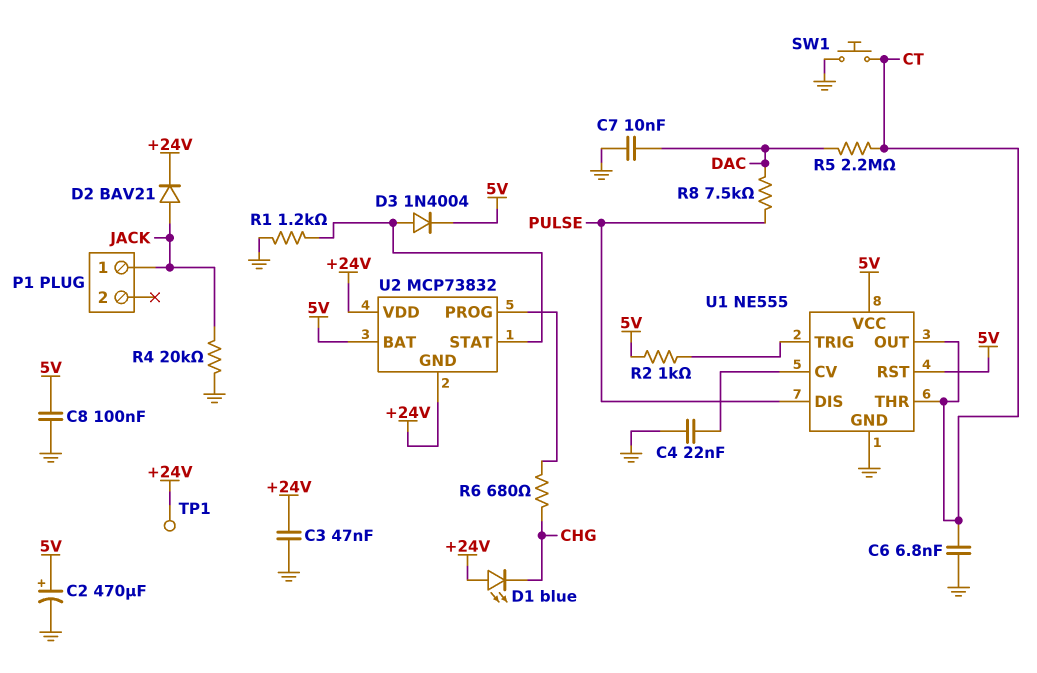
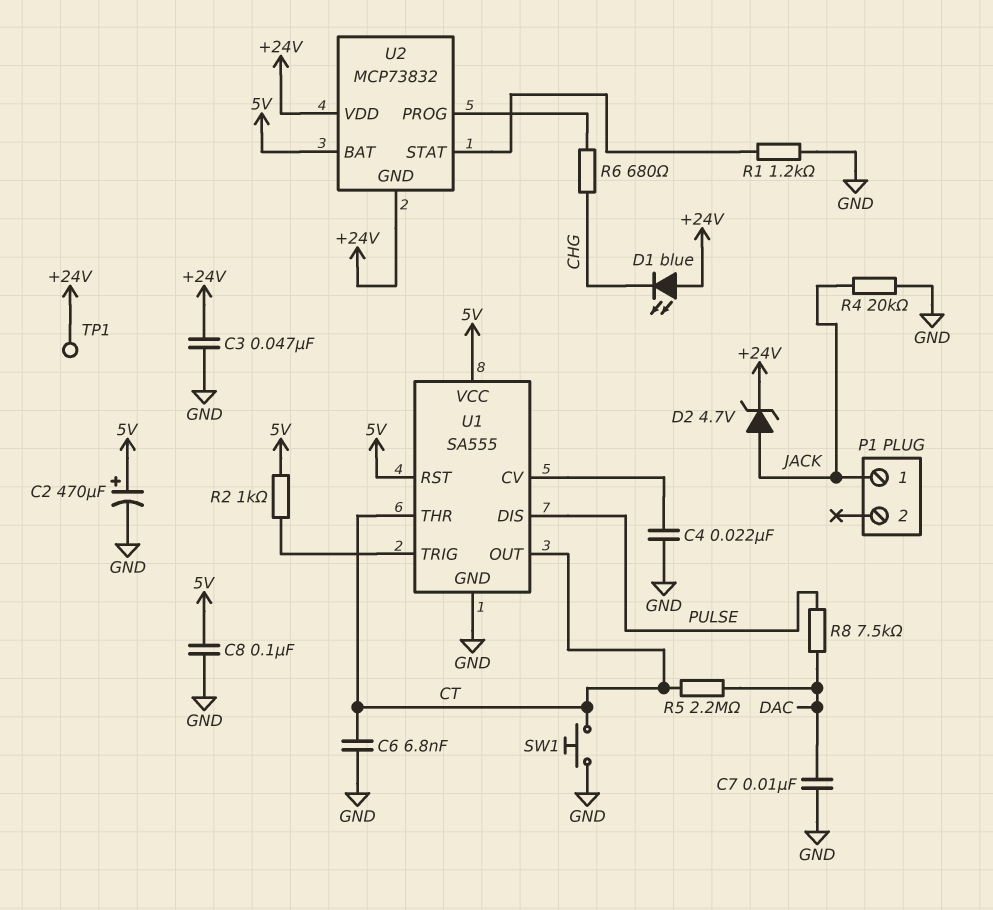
D2: diode BAV21 (A JACK, K +24V) -> zener 4.7V (A JACK, K +24V)
D3: diode 1N4004 (A U2/STAT, K 5V) -> none
U1: NE555 -> SA555

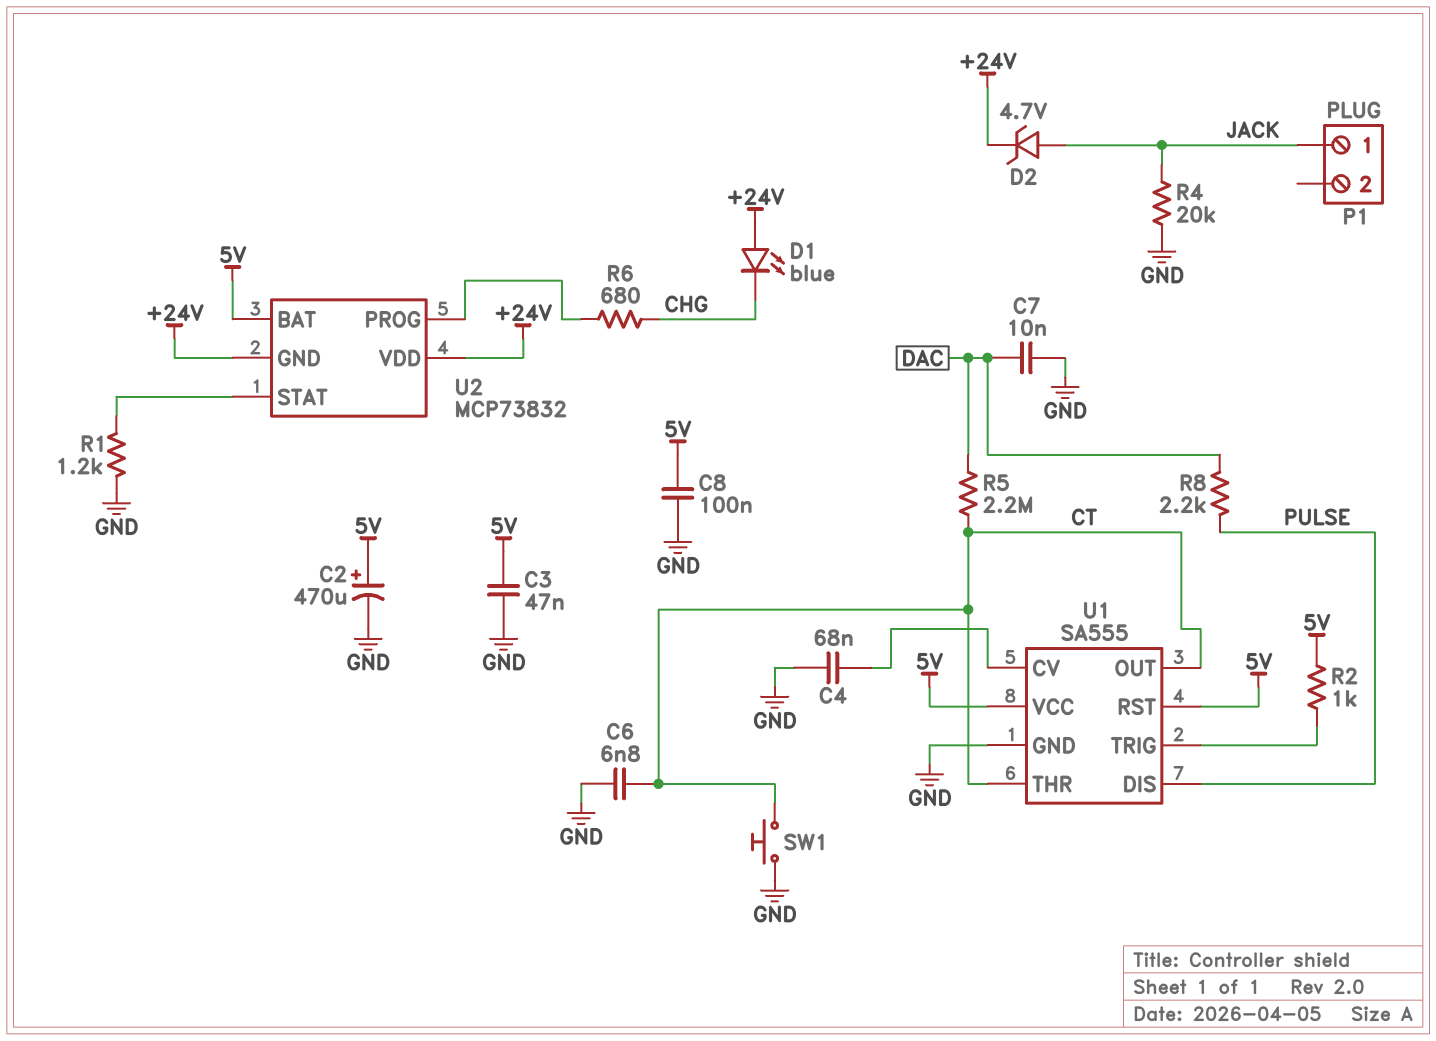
C3: 47nF (+24V, GND) -> 47nF (5V, GND)
C4: 22nF (GND, U1/CV) -> 68nF (GND, U1/CV)
R8: 7.5k (DAC, PULSE) -> 2.2k (DAC, PULSE)
TP1: test point (+24V) -> none

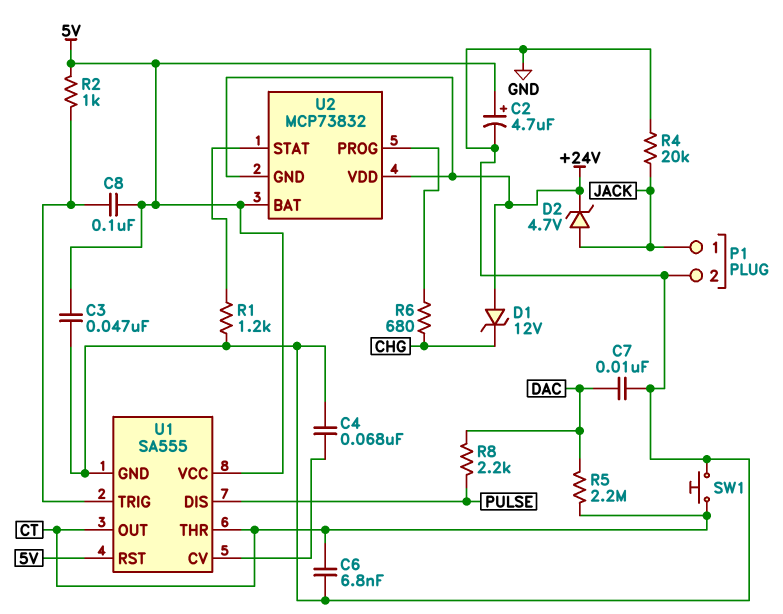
C2: 470uF (plus 5V, minus GND) -> 4.7uF (plus 5V, minus GND)
C8: 100nF (5V, GND) -> 100nF (5V, U1/TRIG)
D1: LED blue (A +24V, K CHG) -> zener 12V (A +24V, K CHG)
P1 pin 2: none -> GND

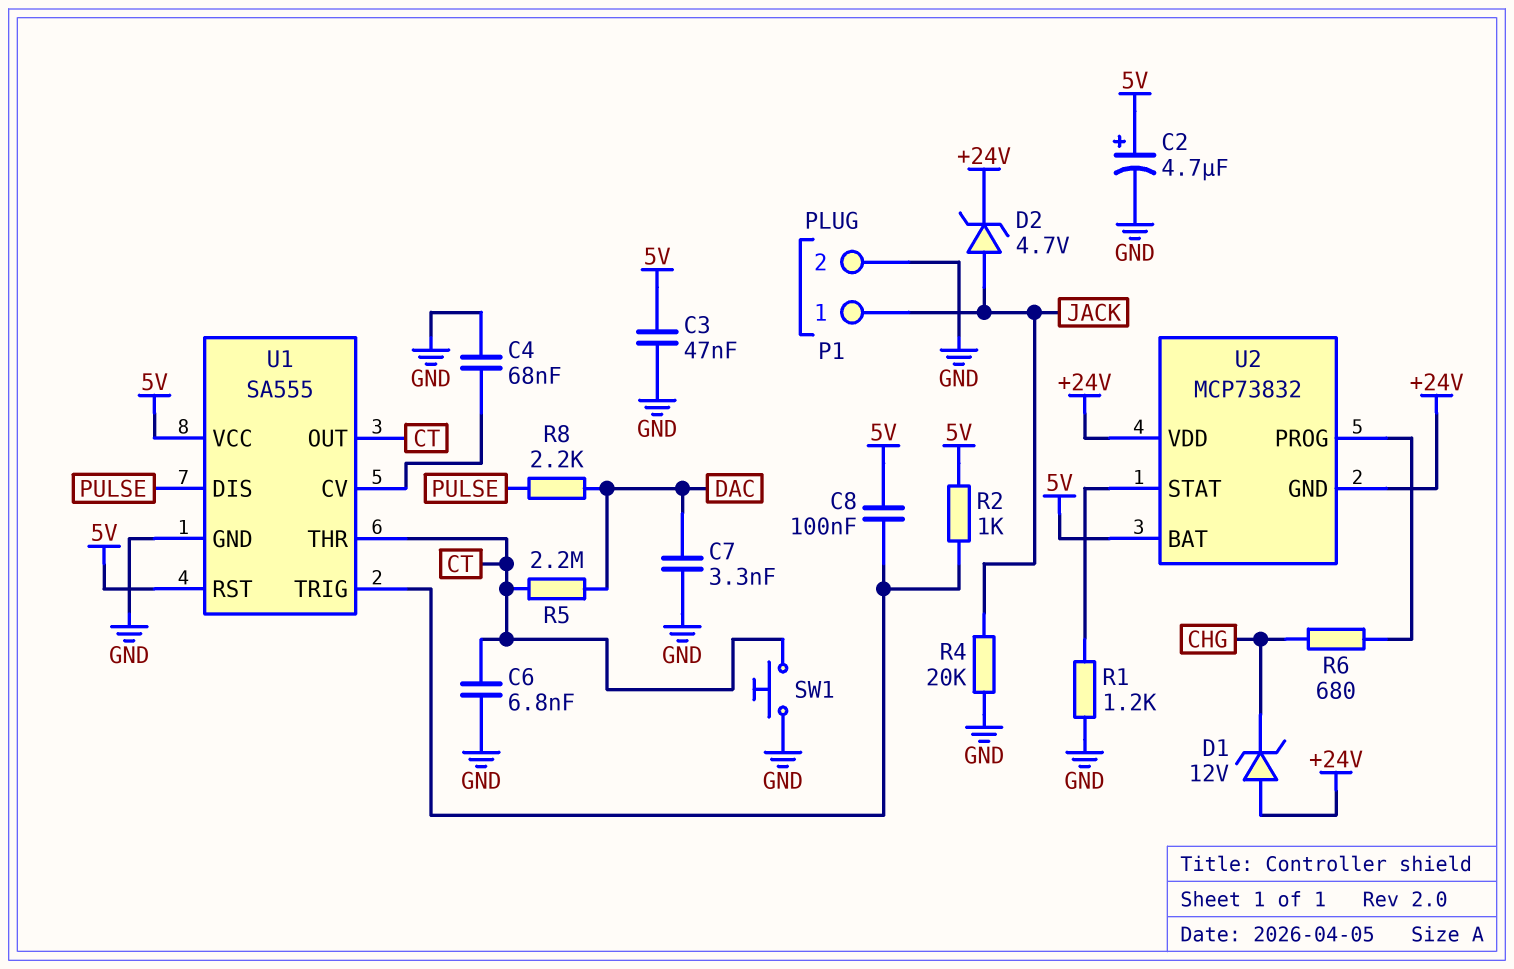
C7: 10nF (DAC, GND) -> 3.3nF (DAC, GND)

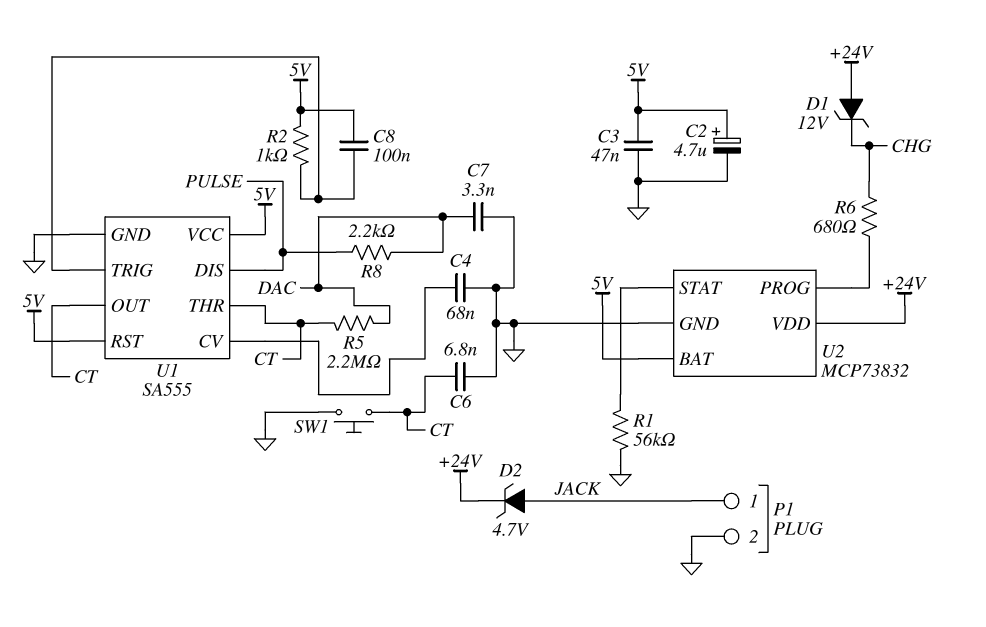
R1: 1.2k (GND, U2/STAT) -> 56k (GND, U2/STAT)
R4: 20k (GND, JACK) -> none
U2 pin GND: +24V -> GND

